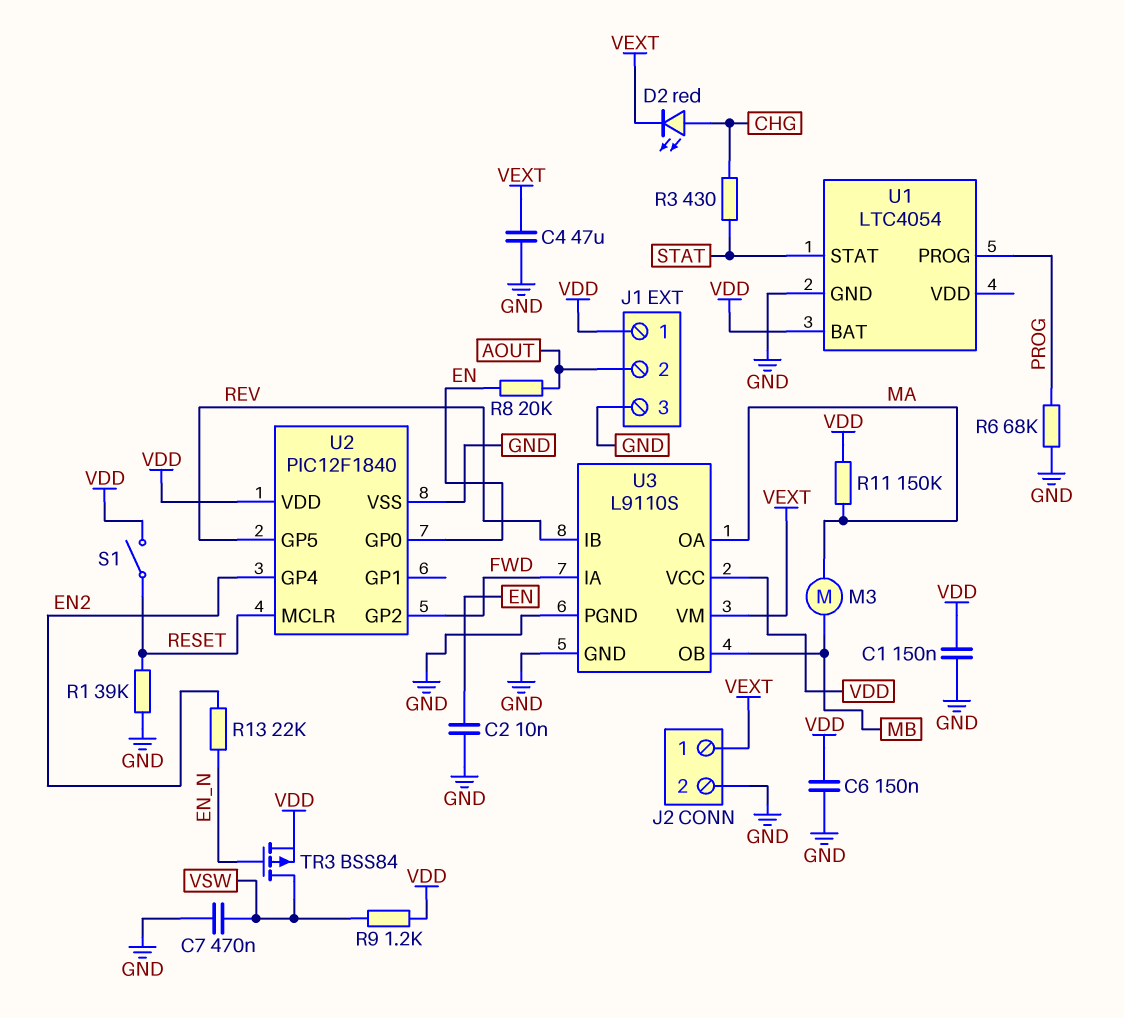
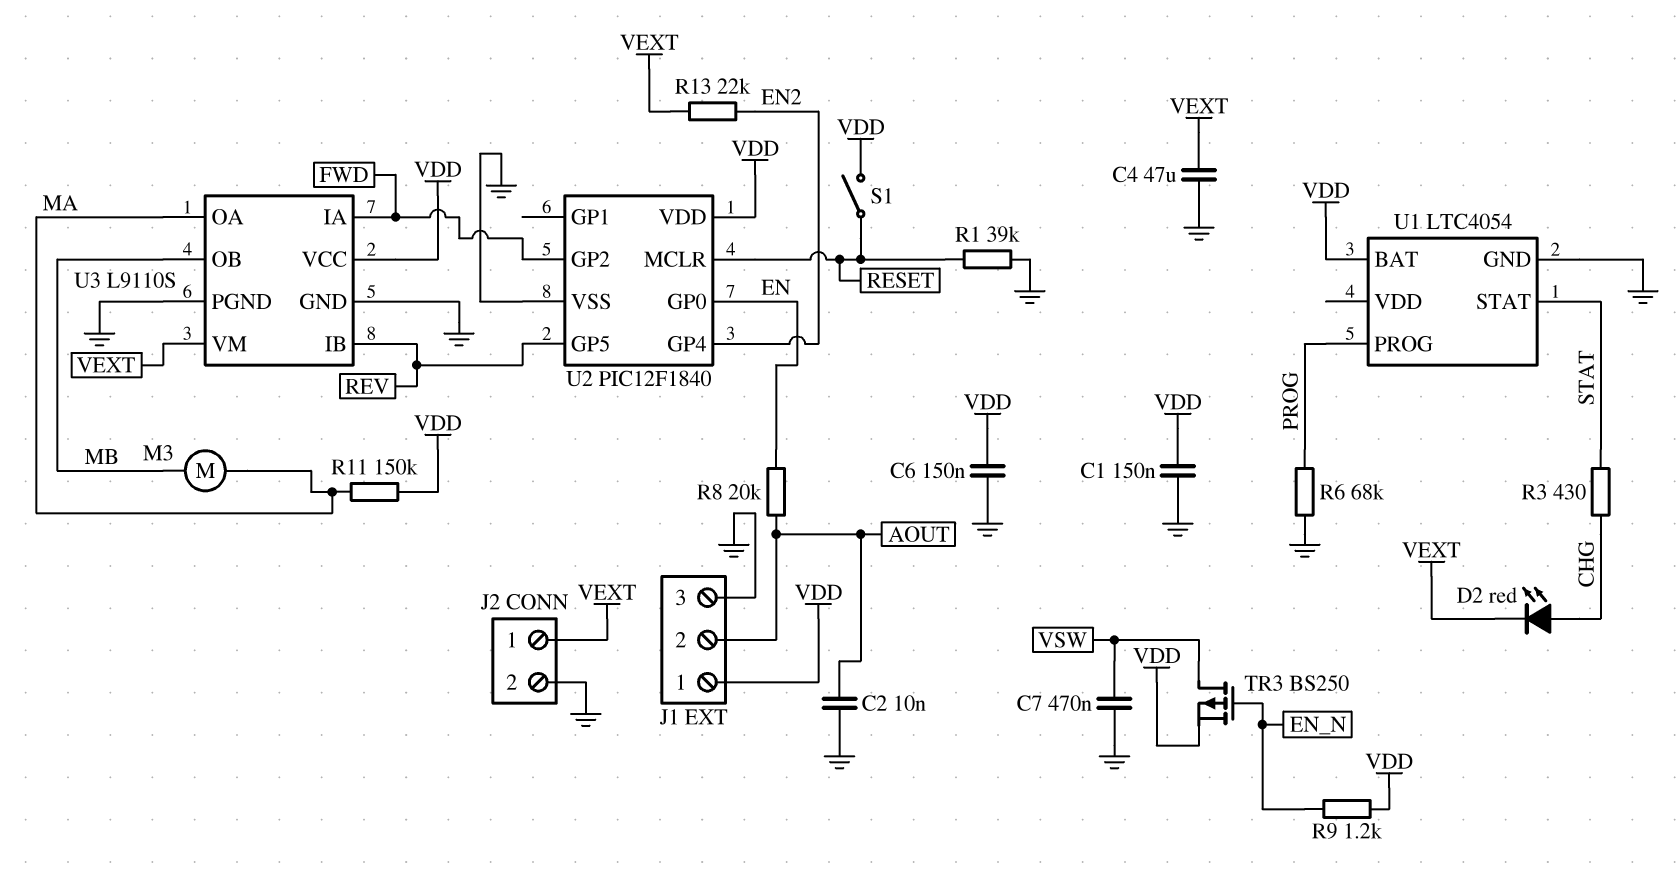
C2: 10nF (EN, GND) -> 10nF (AOUT, GND)
R9: 1.2k (VDD, VSW) -> 1.2k (EN_N, VDD)
R13: 22k (EN2, EN_N) -> 22k (EN2, VEXT)
TR3: PMOS BSS84 (G EN_N, D VSW, S VDD) -> PMOS BS250 (G EN_N, D VSW, S VDD)

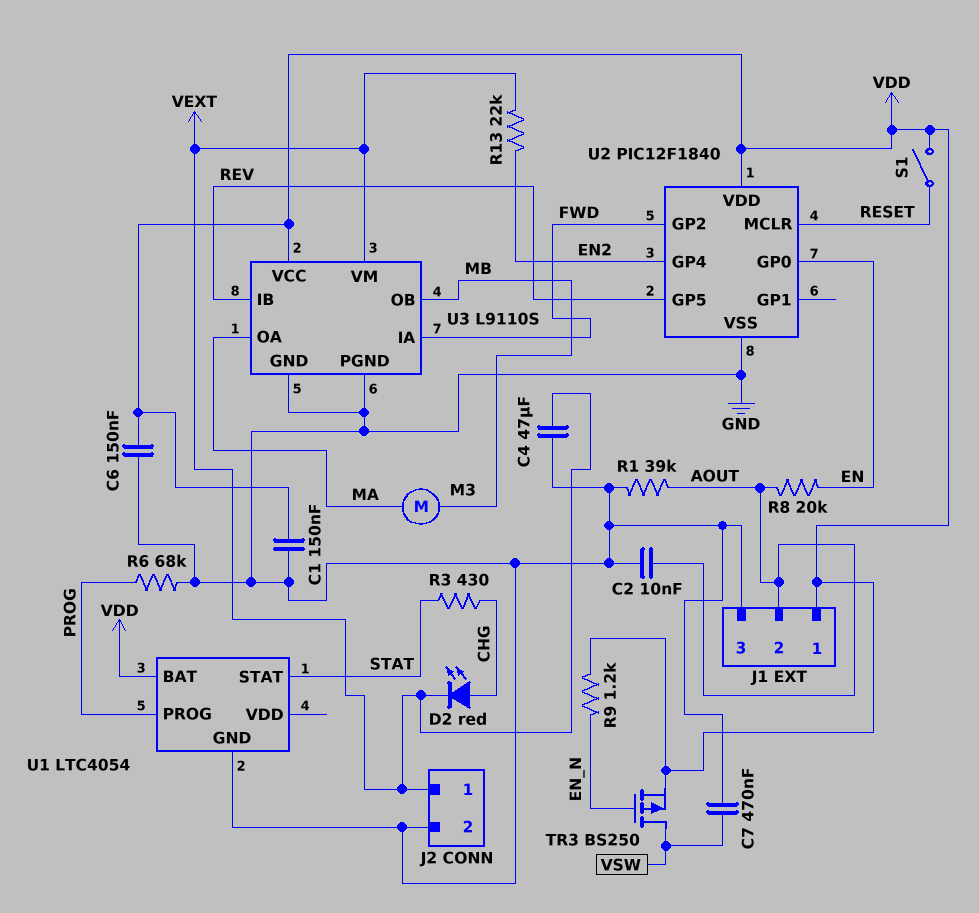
R1: 39k (GND, RESET) -> 39k (AOUT, GND)
R11: 150k (MA, VDD) -> none

